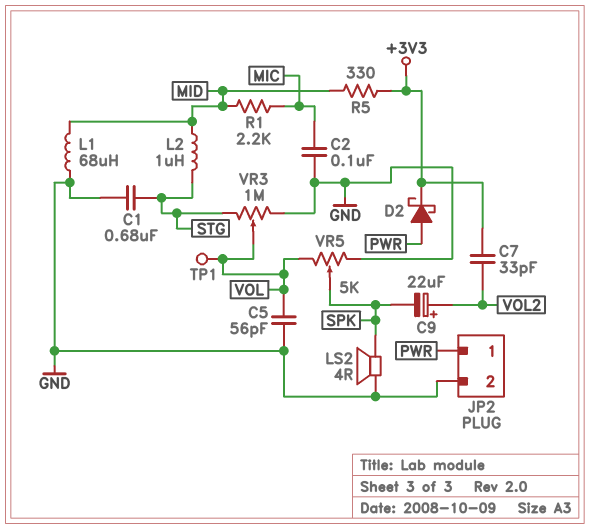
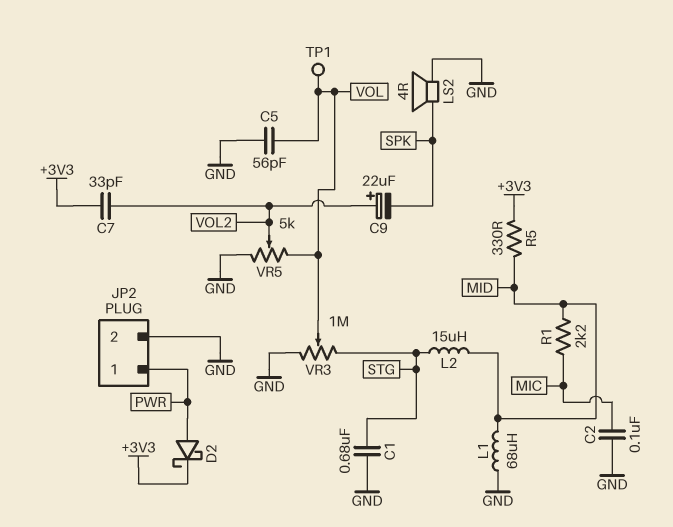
L2: 1uH (MID, STG) -> 15uH (MID, STG)
VR5: 5k (GND, VOL, wiper SPK) -> 5k (GND, VOL, wiper VOL2)

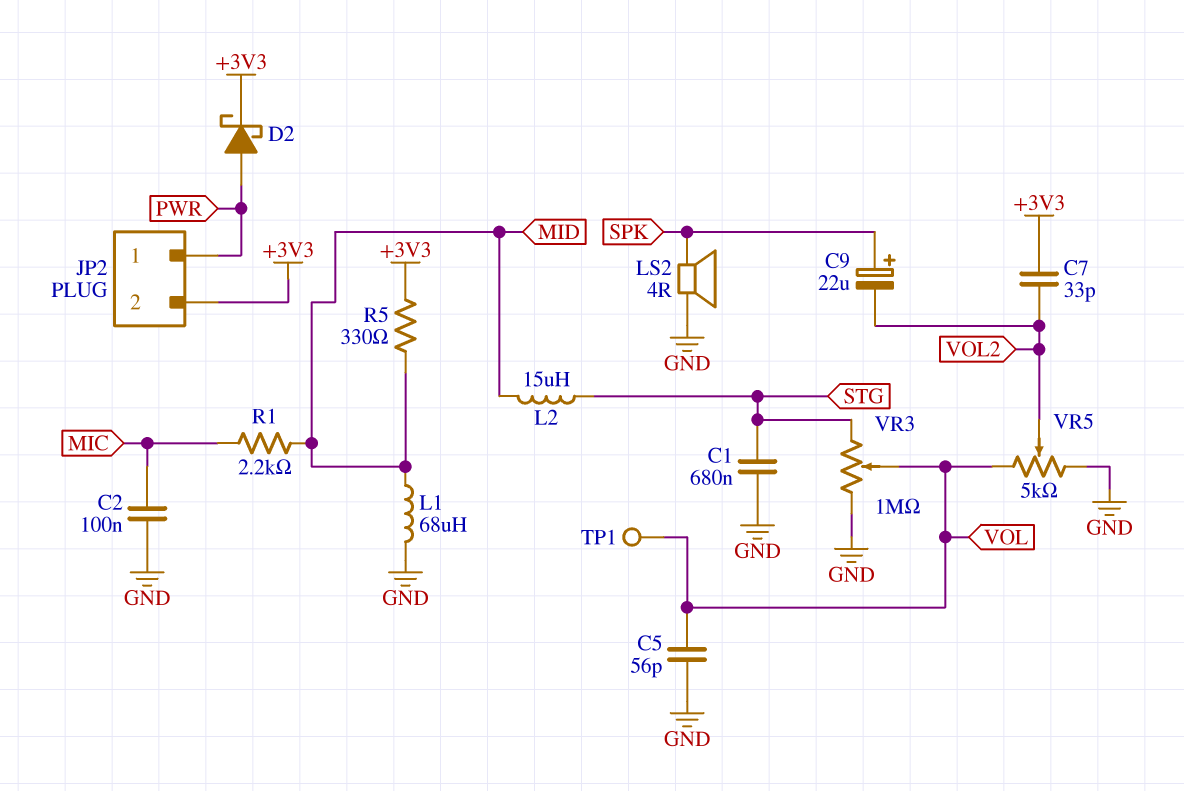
C9: 22uF (plus VOL2, minus SPK) -> 22uF (plus SPK, minus VOL2)
JP2 pin 2: GND -> +3V3

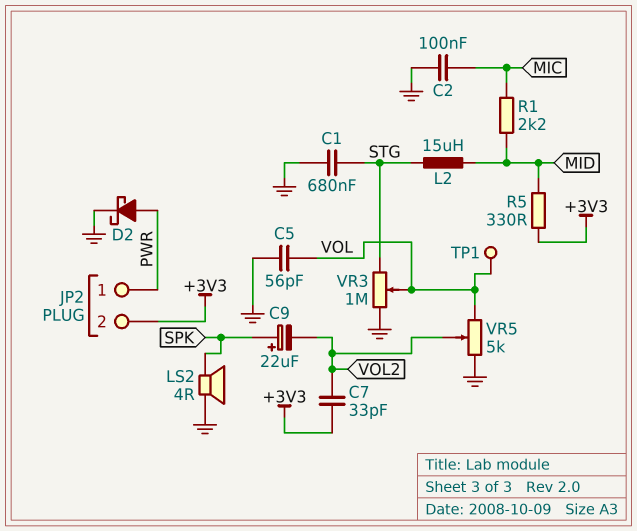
D2: schottky (A PWR, K +3V3) -> schottky (A PWR, K GND)
L1: 68uH (GND, MID) -> none

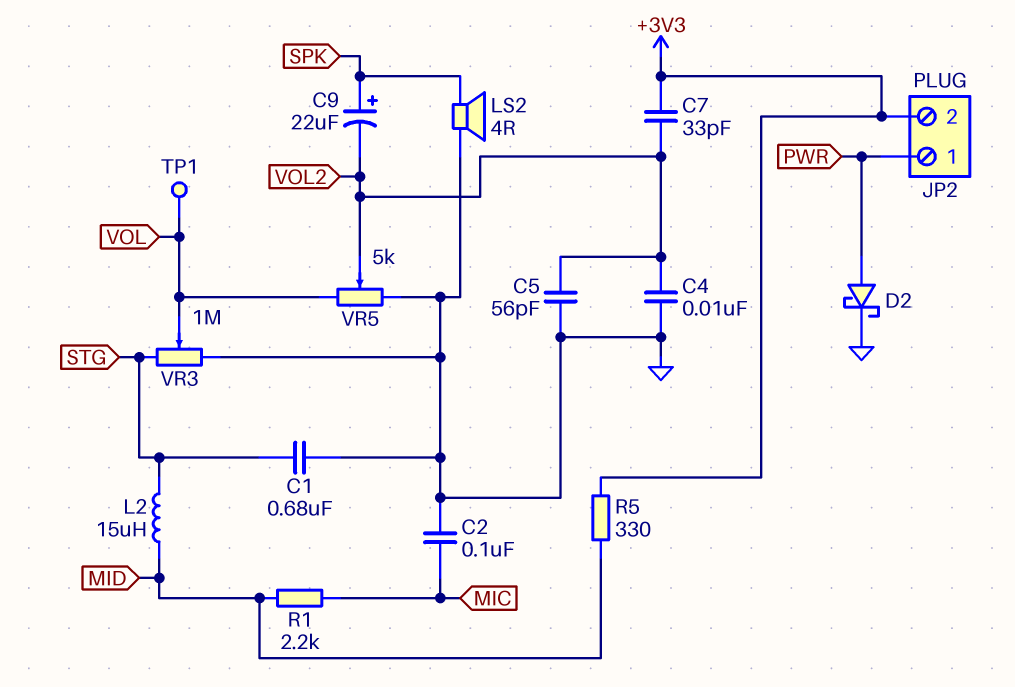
C4: none -> 10nF (GND, VOL2)
C5: 56pF (GND, VOL) -> 56pF (GND, VOL2)

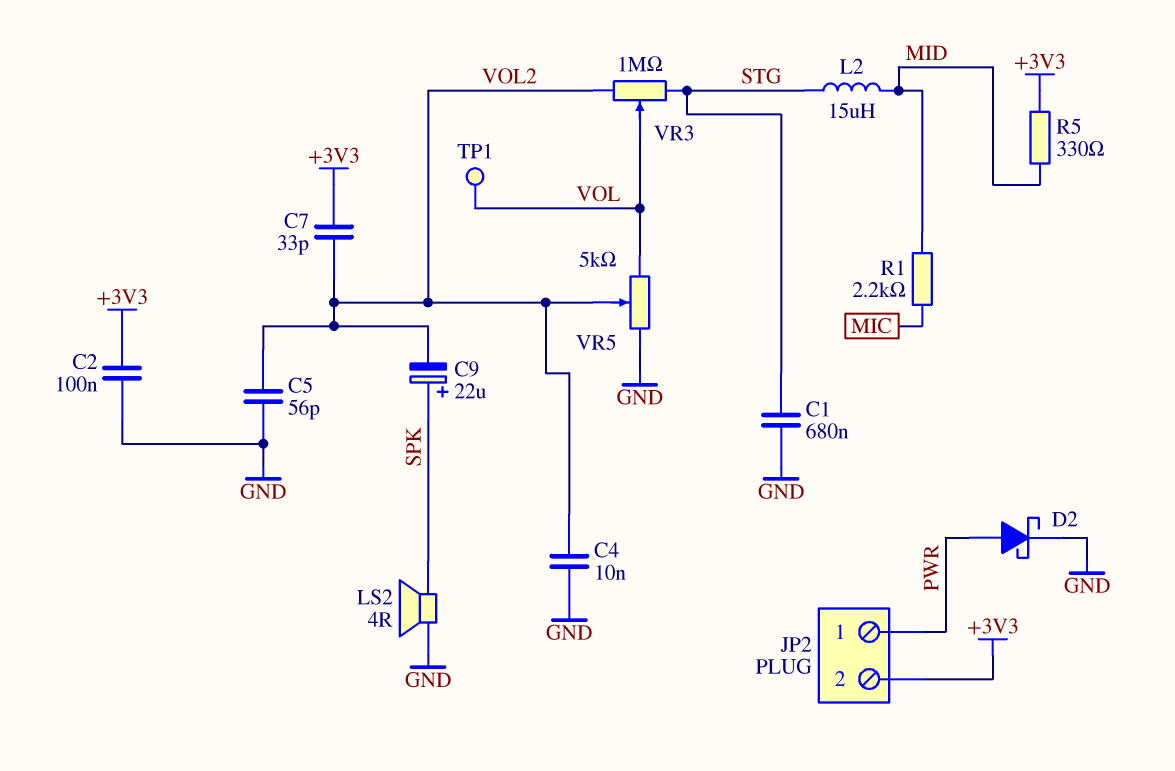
C2: 100nF (GND, MIC) -> 100nF (+3V3, GND)
VR3: 1M (GND, STG, wiper VOL) -> 1M (STG, VOL2, wiper VOL)

